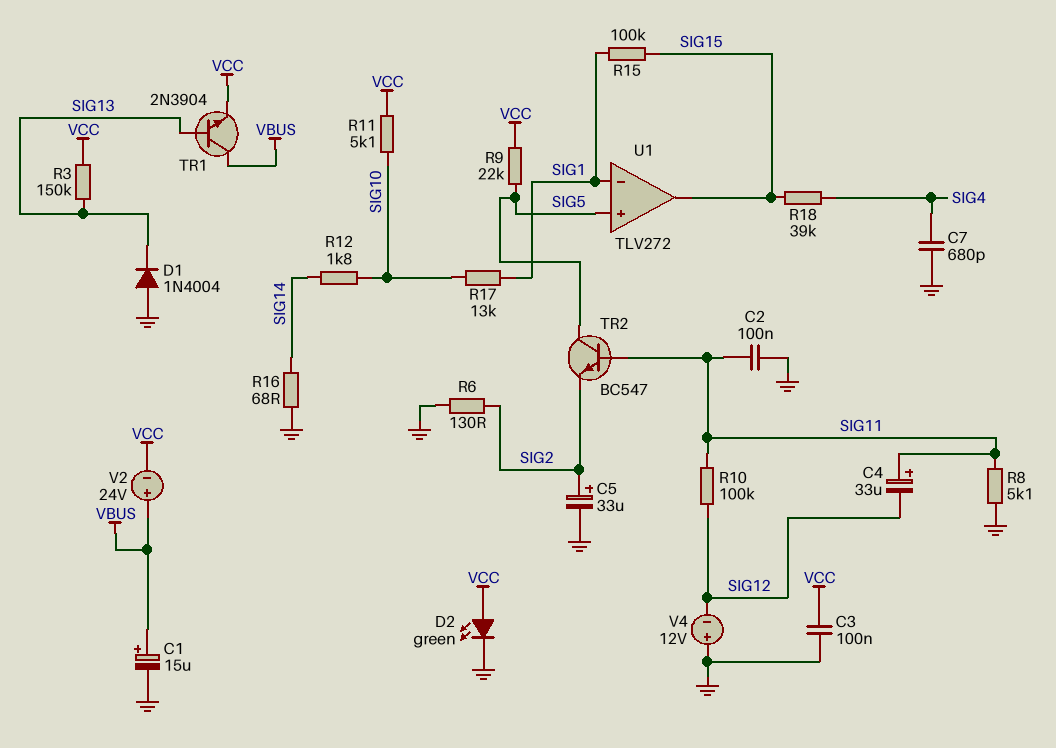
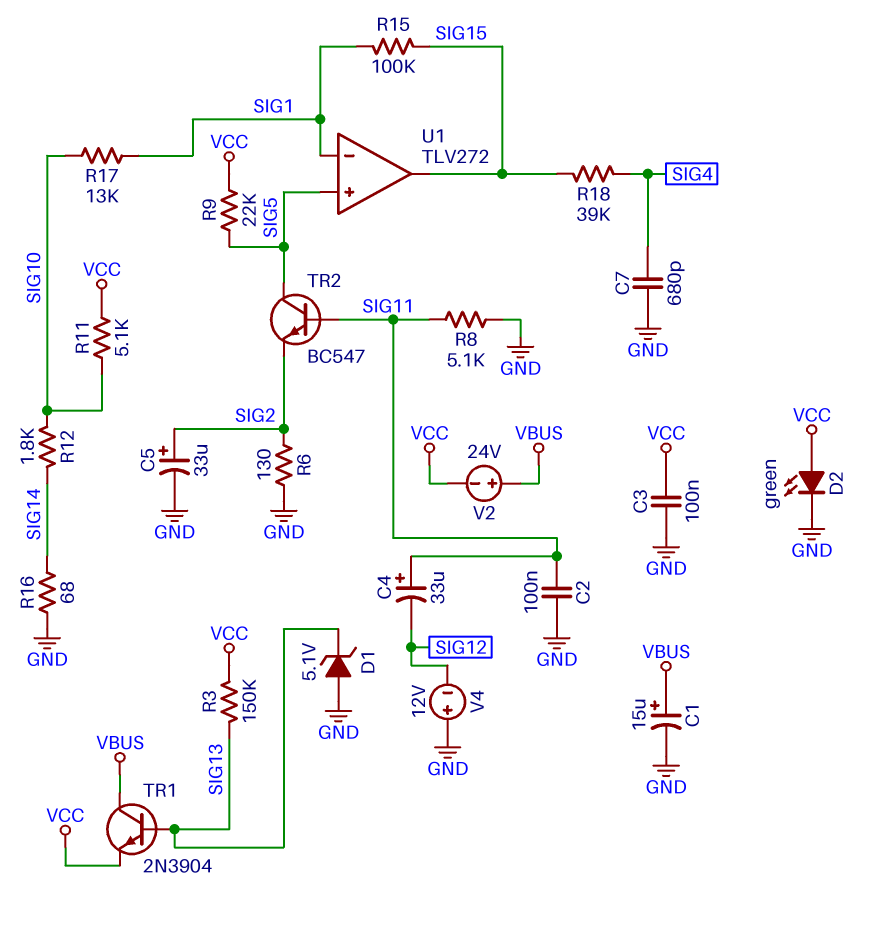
D1: diode 1N4004 (A GND, K SIG13) -> zener 5.1V (A GND, K SIG13)
R10: 100k (SIG11, SIG12) -> none

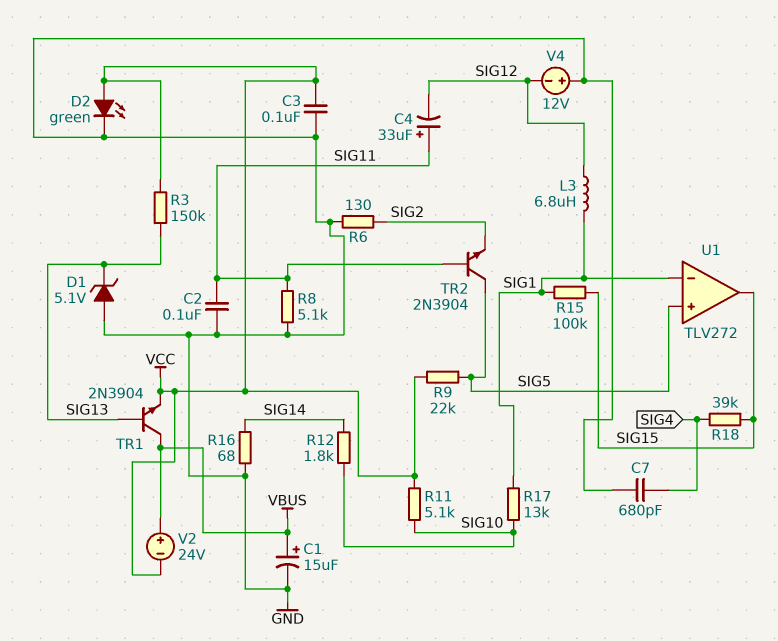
C5: 33uF (plus SIG2, minus GND) -> none
L3: none -> 6.8uH (SIG1, SIG12)
TR2: NPN BC547 (B SIG11, C SIG5, E SIG2) -> NPN 2N3904 (B SIG11, C SIG5, E SIG2)

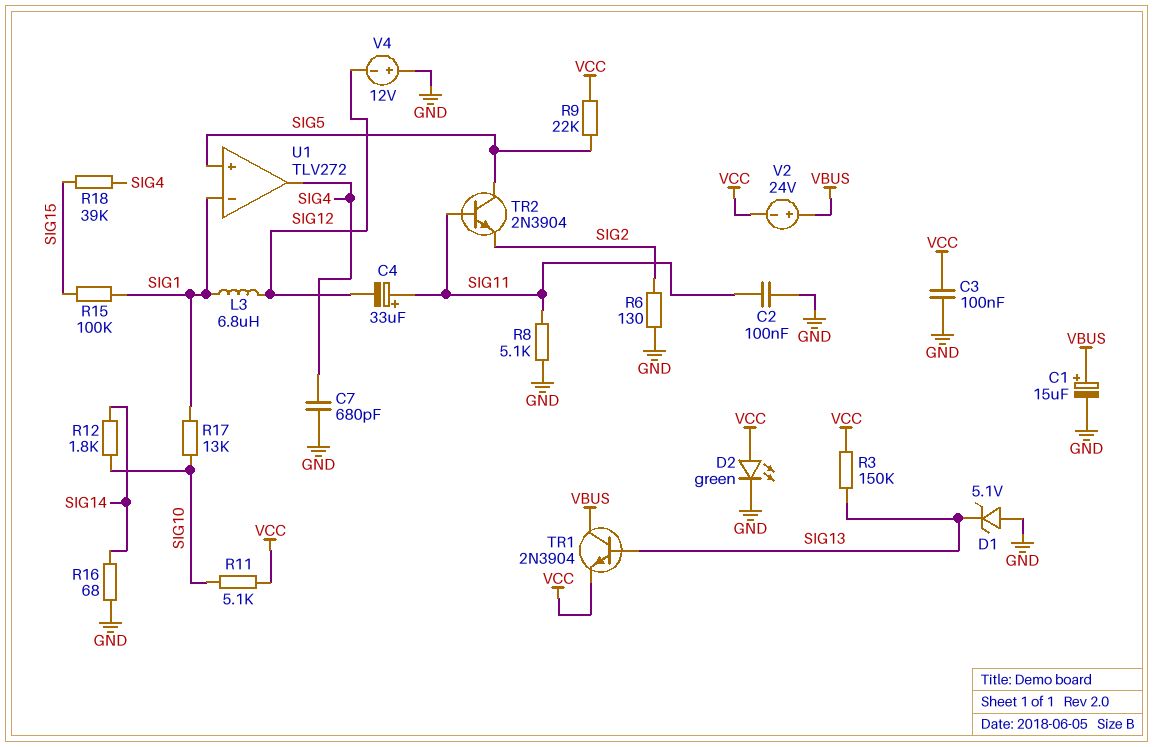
U1 pin out: SIG15 -> SIG4

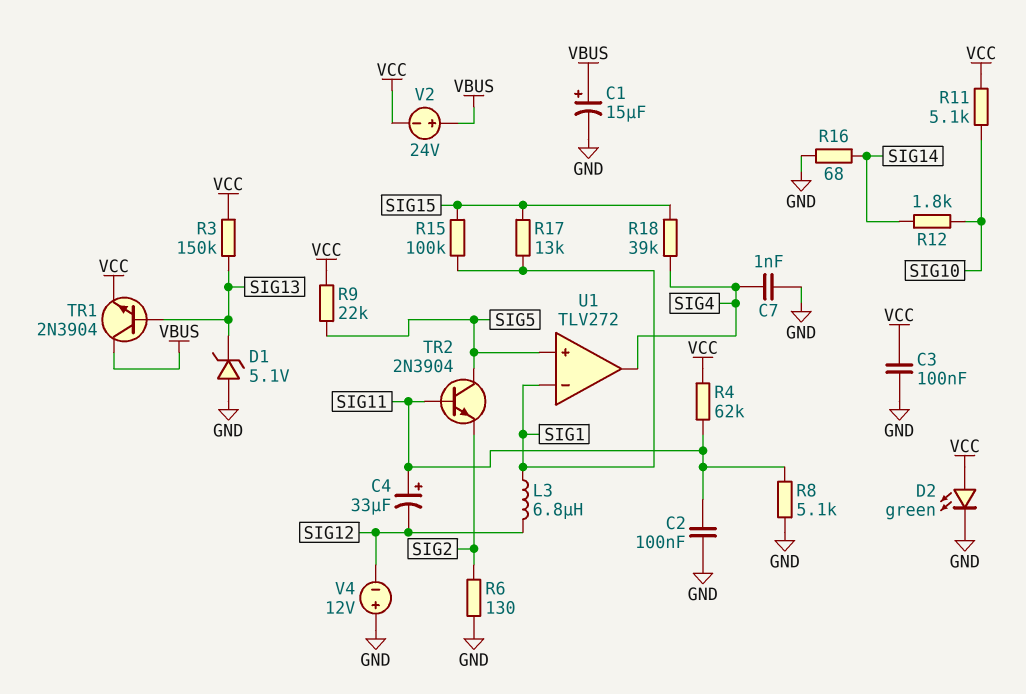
C7: 680pF (GND, SIG4) -> 1nF (GND, SIG4)
R4: none -> 62k (SIG11, VCC)
R17: 13k (SIG1, SIG10) -> 13k (SIG1, SIG15)

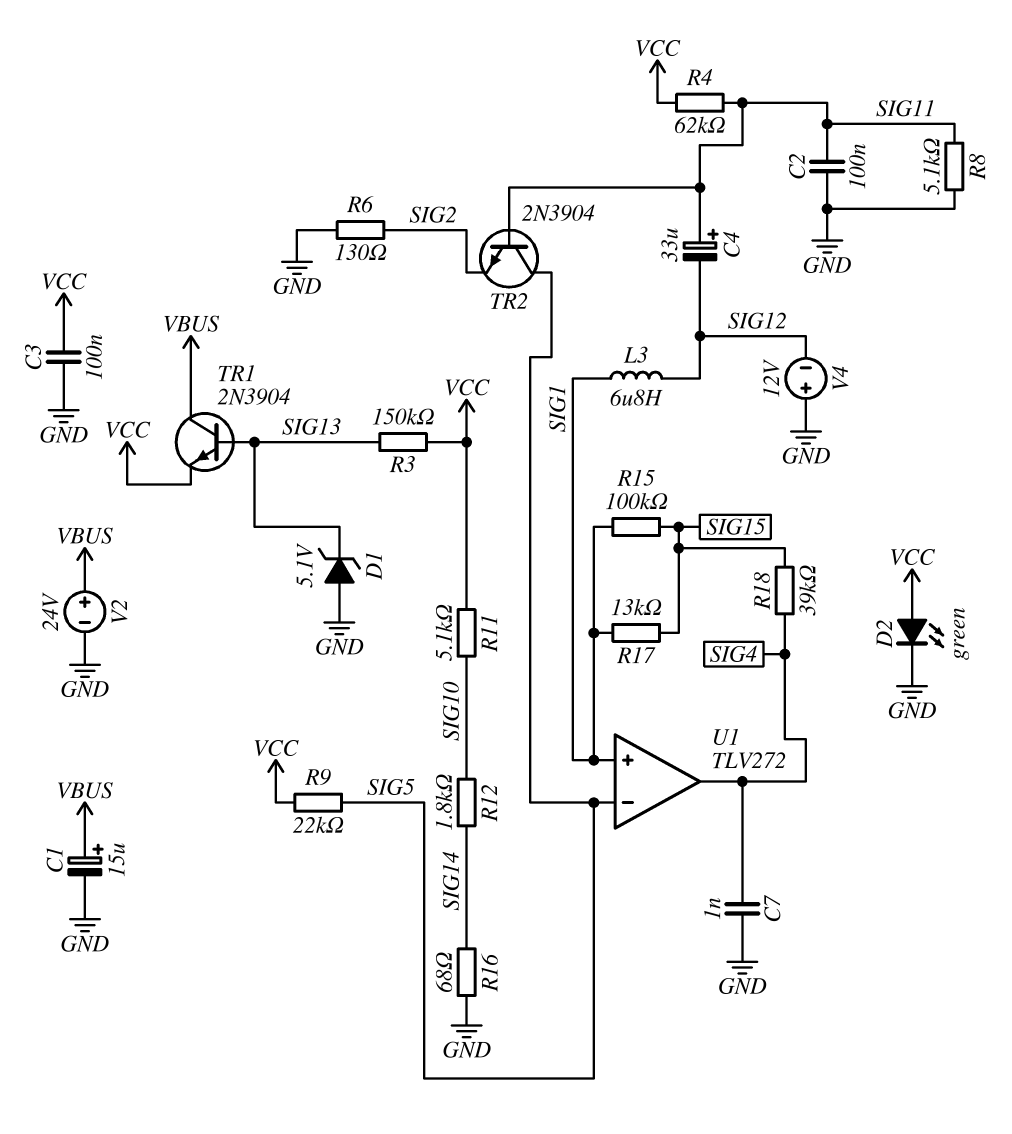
U1 pin in+: SIG5 -> SIG1
U1 pin in-: SIG1 -> SIG5
V2: 24V (plus VBUS, minus VCC) -> 24V (plus VBUS, minus GND)

